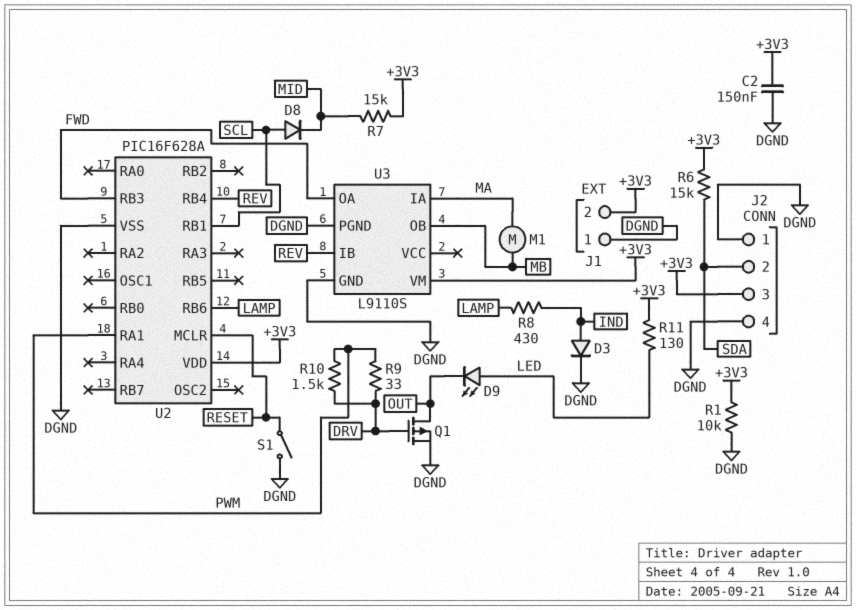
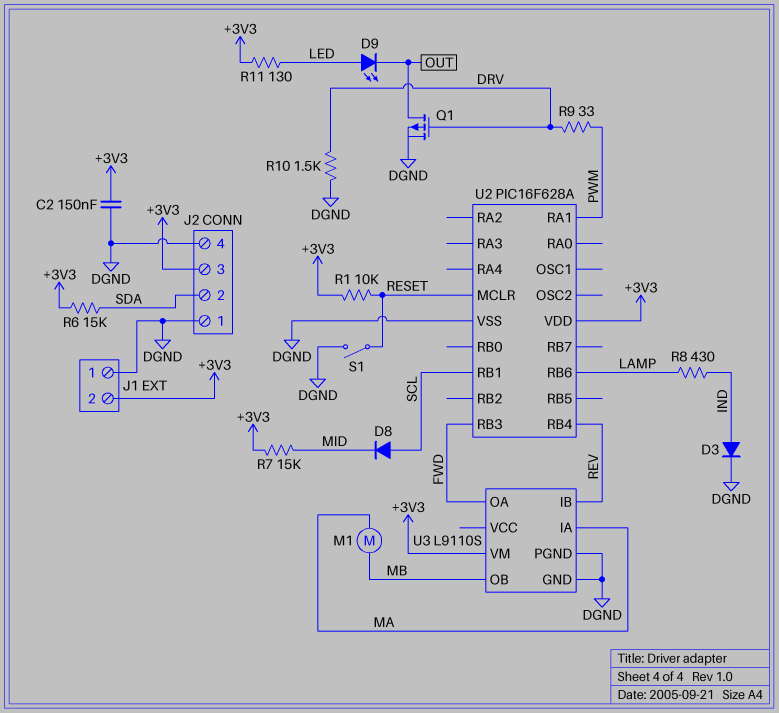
R1: 10k (+3V3, DGND) -> 10k (+3V3, RESET)
R10: 1.5k (DRV, PWM) -> 1.5k (DGND, DRV)

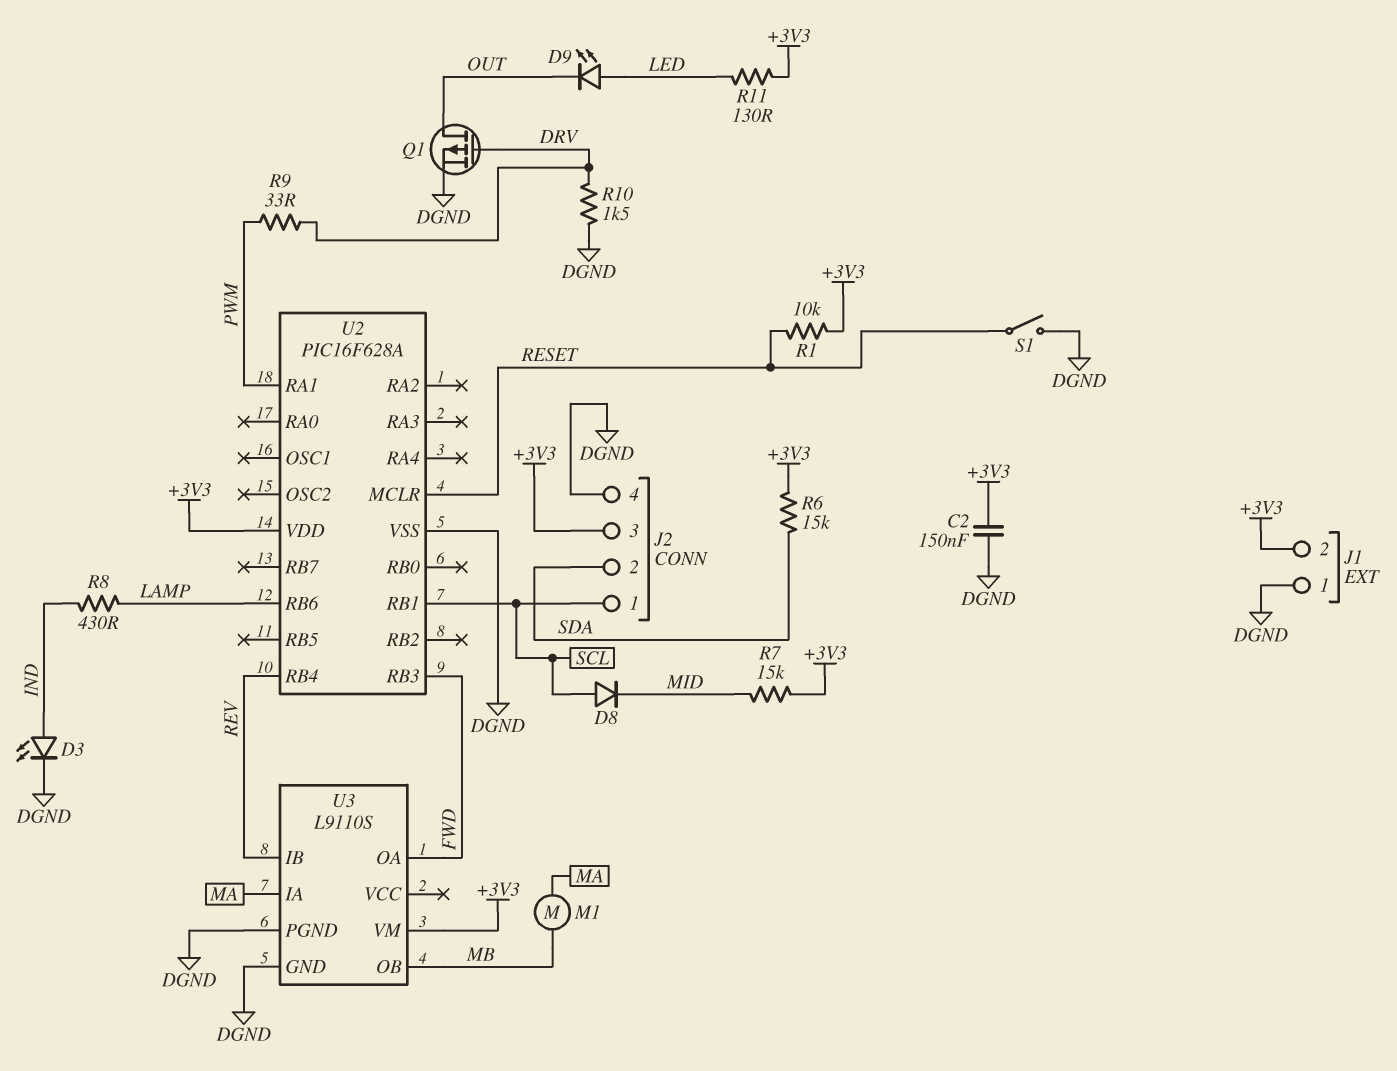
D3: diode (A IND, K DGND) -> LED (A IND, K DGND)
J2 pin 1: DGND -> SCL

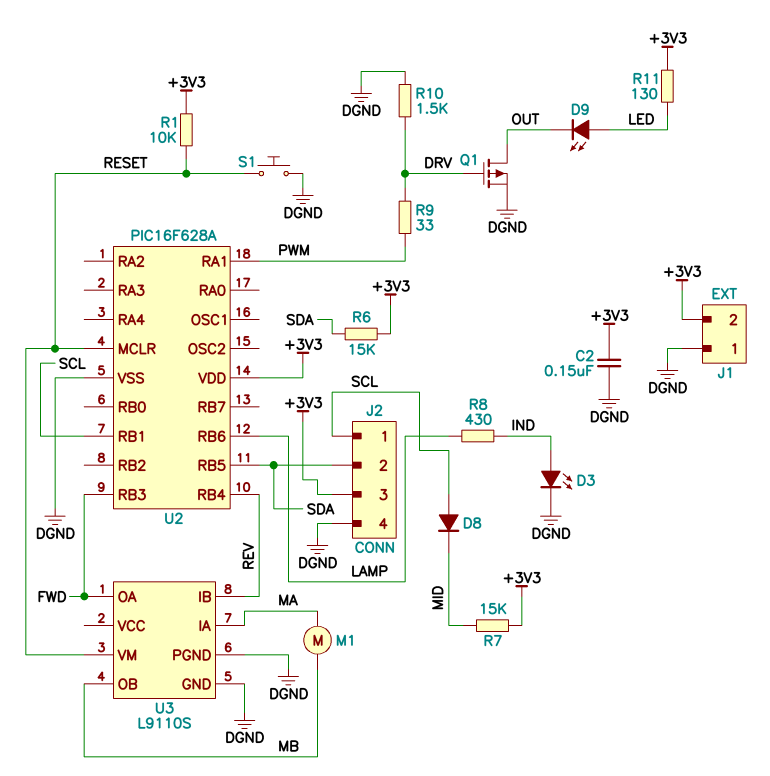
S1: switch (DGND, RESET) -> button (DGND, RESET)
U2 pin RB5: none -> SDA
U3 pin VM: +3V3 -> RESET

